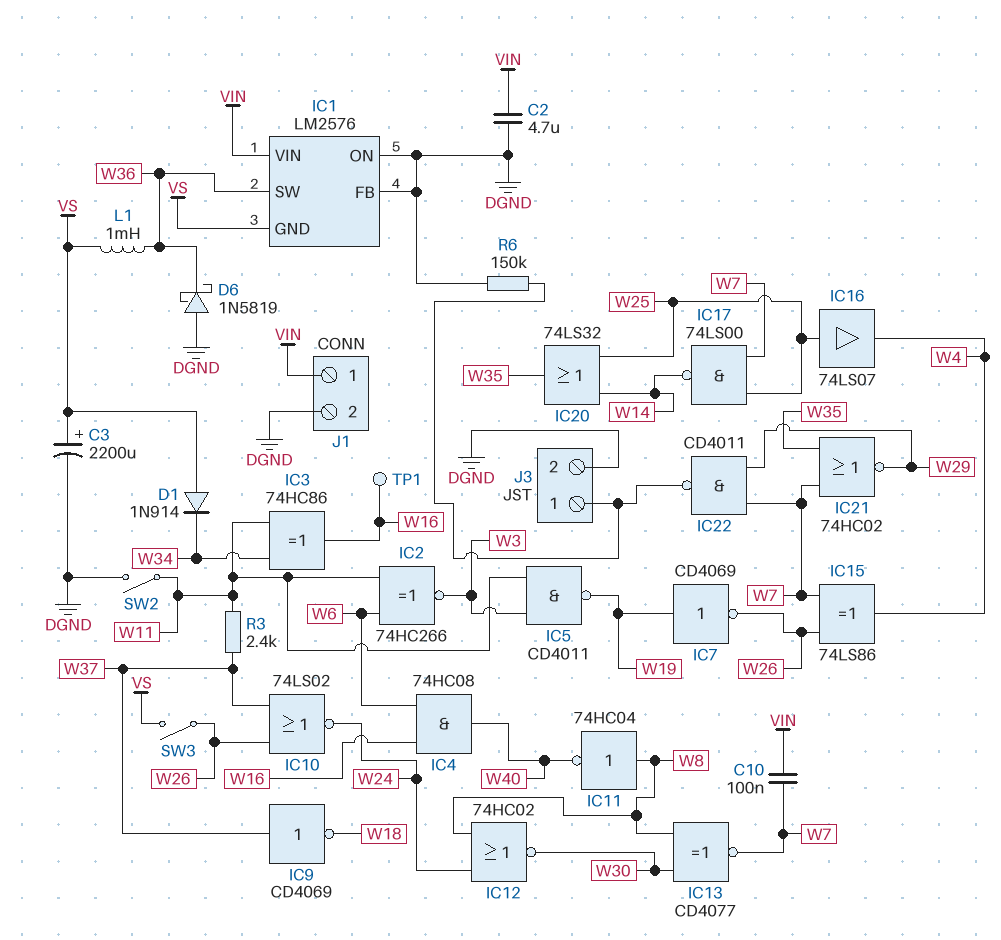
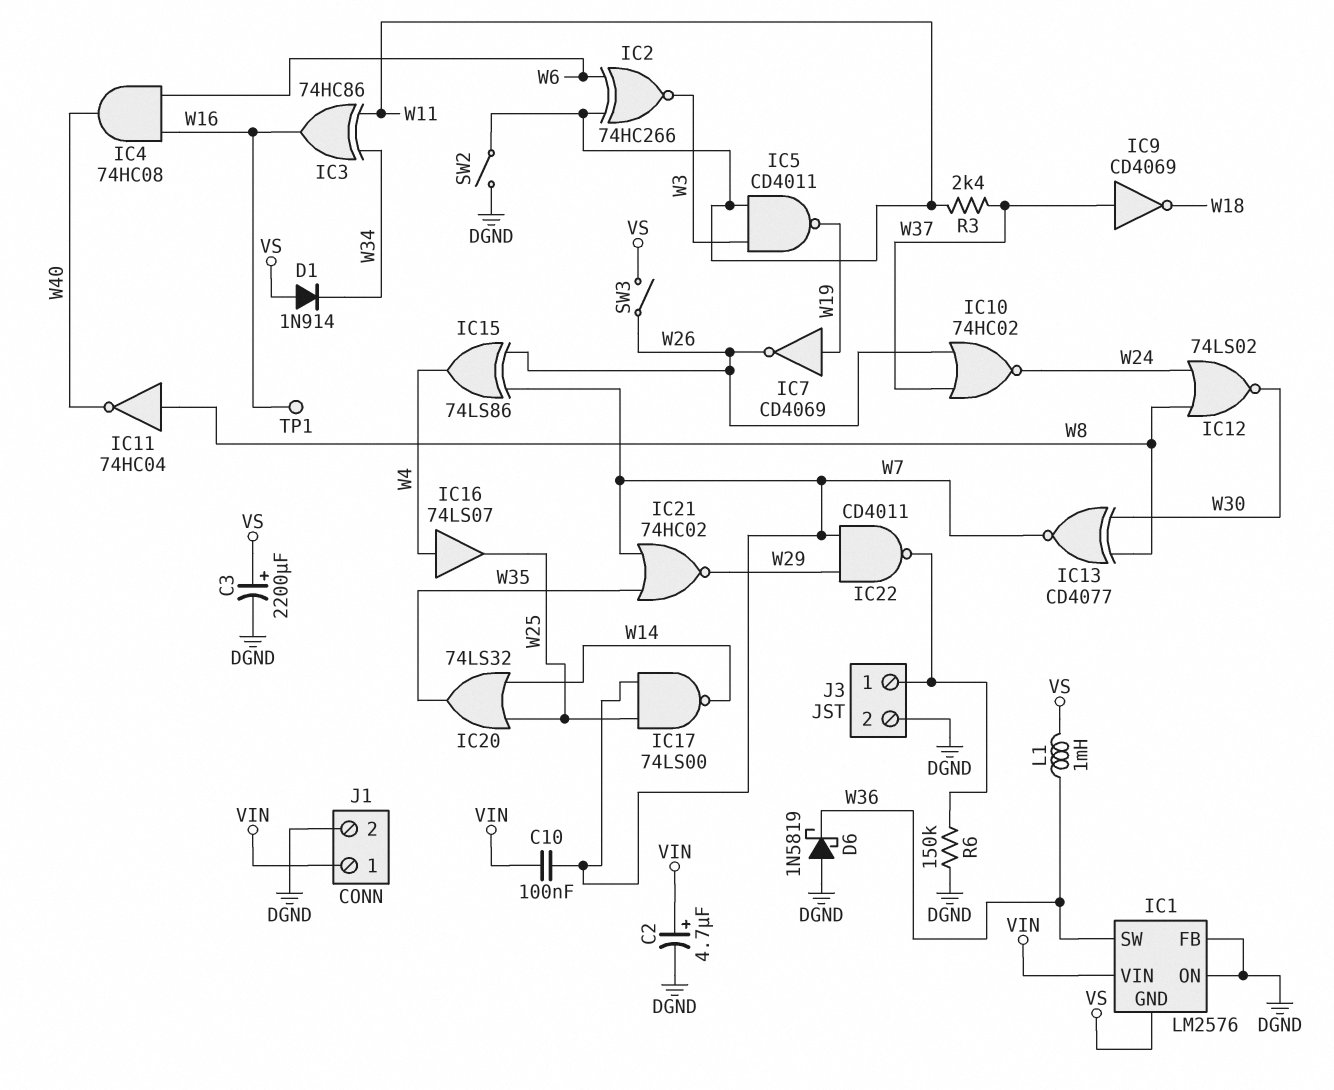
C2: 4.7uF (DGND, VIN) -> 4.7uF (plus VIN, minus DGND)
IC10: NOR 74LS02 (in W26, in W37, out W24) -> NOR 74HC02 (in W26, in W37, out W24)
IC12: NOR 74HC02 (in W8, in W24, out W30) -> NOR 74LS02 (in W8, in W24, out W30)
IC16: buffer 74LS07 (in W25, out W4) -> buffer 74LS07 (in W4, out W25)

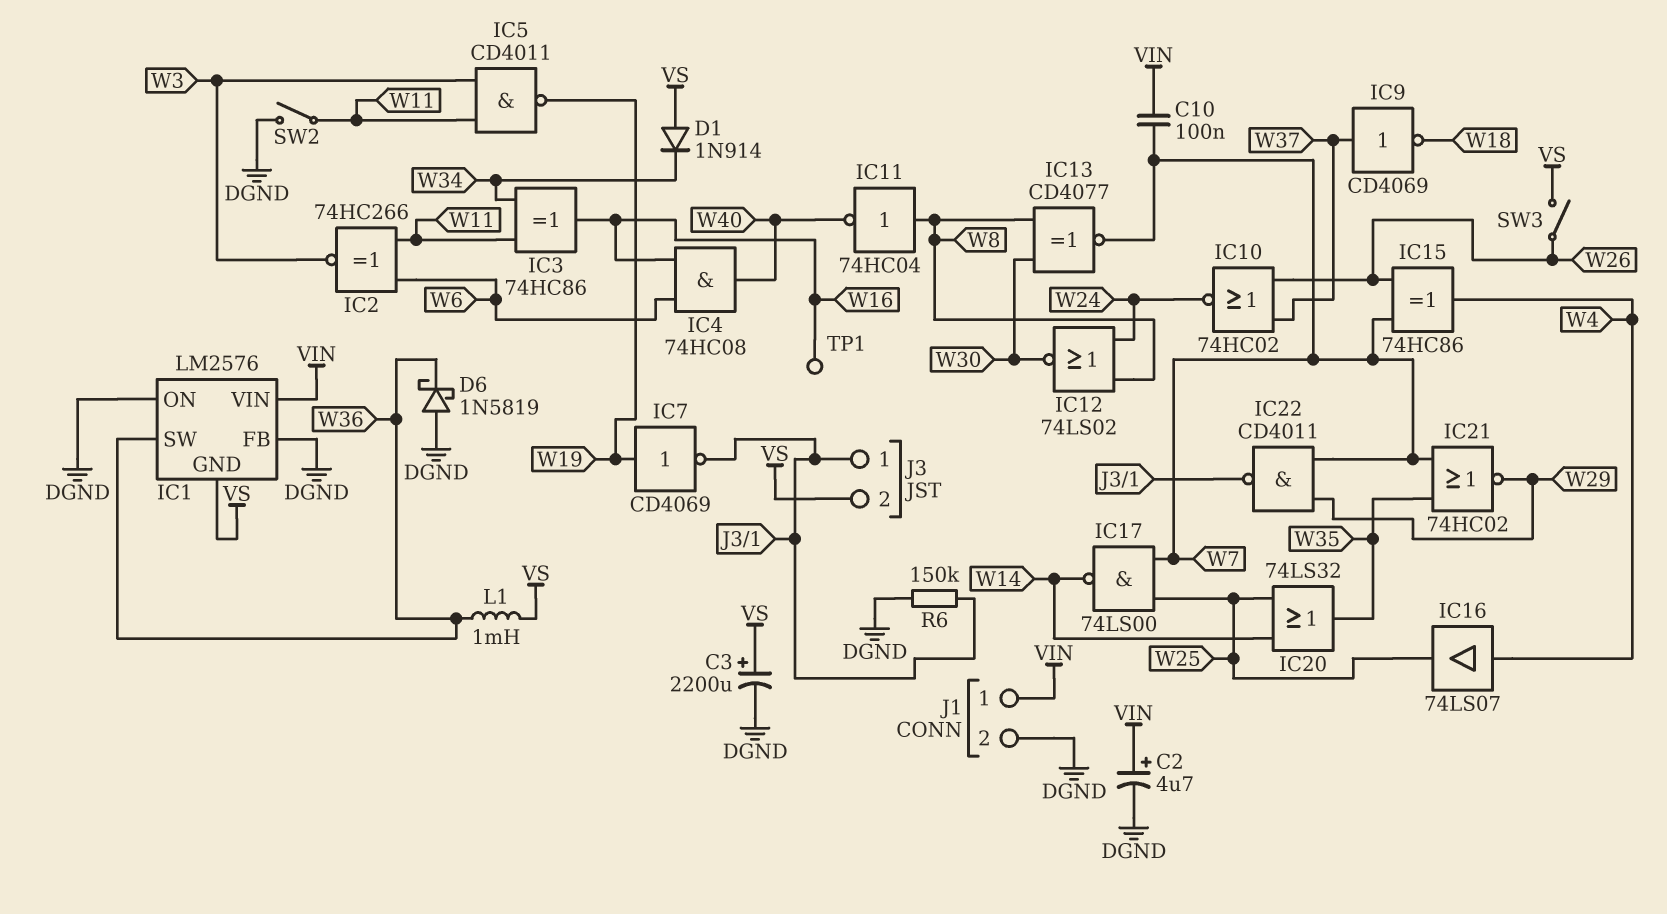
IC7: NOT CD4069 (in W19, out W26) -> NOT CD4069 (in W19, out J3/1)
IC15: XOR 74LS86 (in W7, in W26, out W4) -> XOR 74HC86 (in W7, in W26, out W4)
J3 pin 2: DGND -> VS
R3: 2.4k (W11, W37) -> none

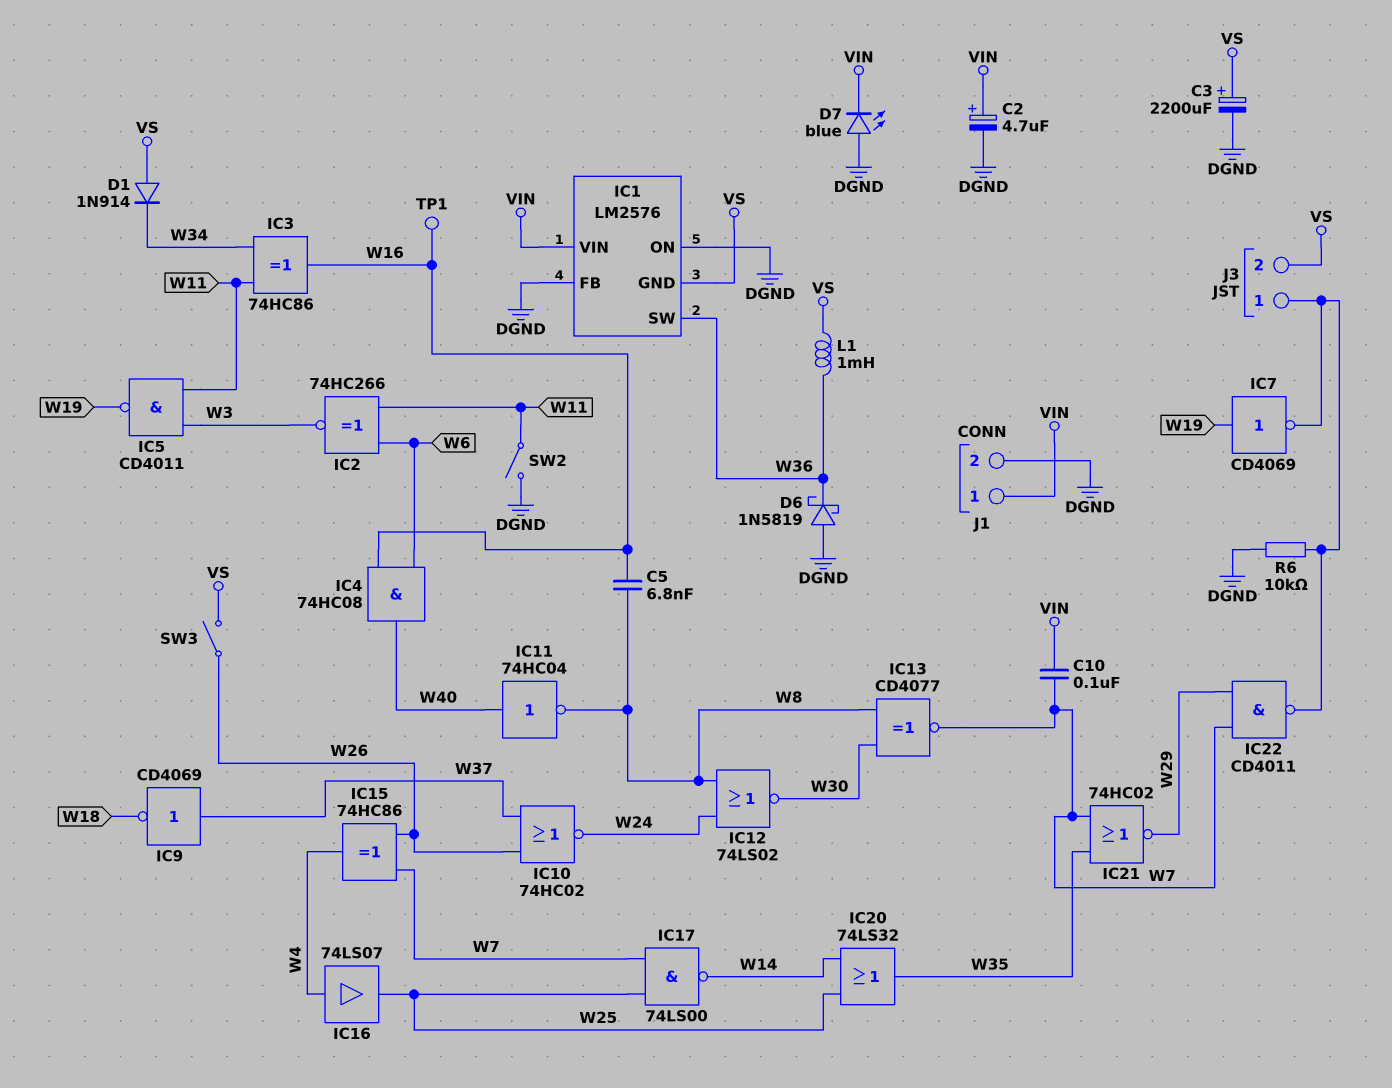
C5: none -> 6.8nF (W8, W16)
D7: none -> LED blue (A DGND, K VIN)
IC11: NOT 74HC04 (in W8, out W40) -> NOT 74HC04 (in W40, out W8)
R6: 150k (DGND, J3/1) -> 10k (DGND, J3/1)

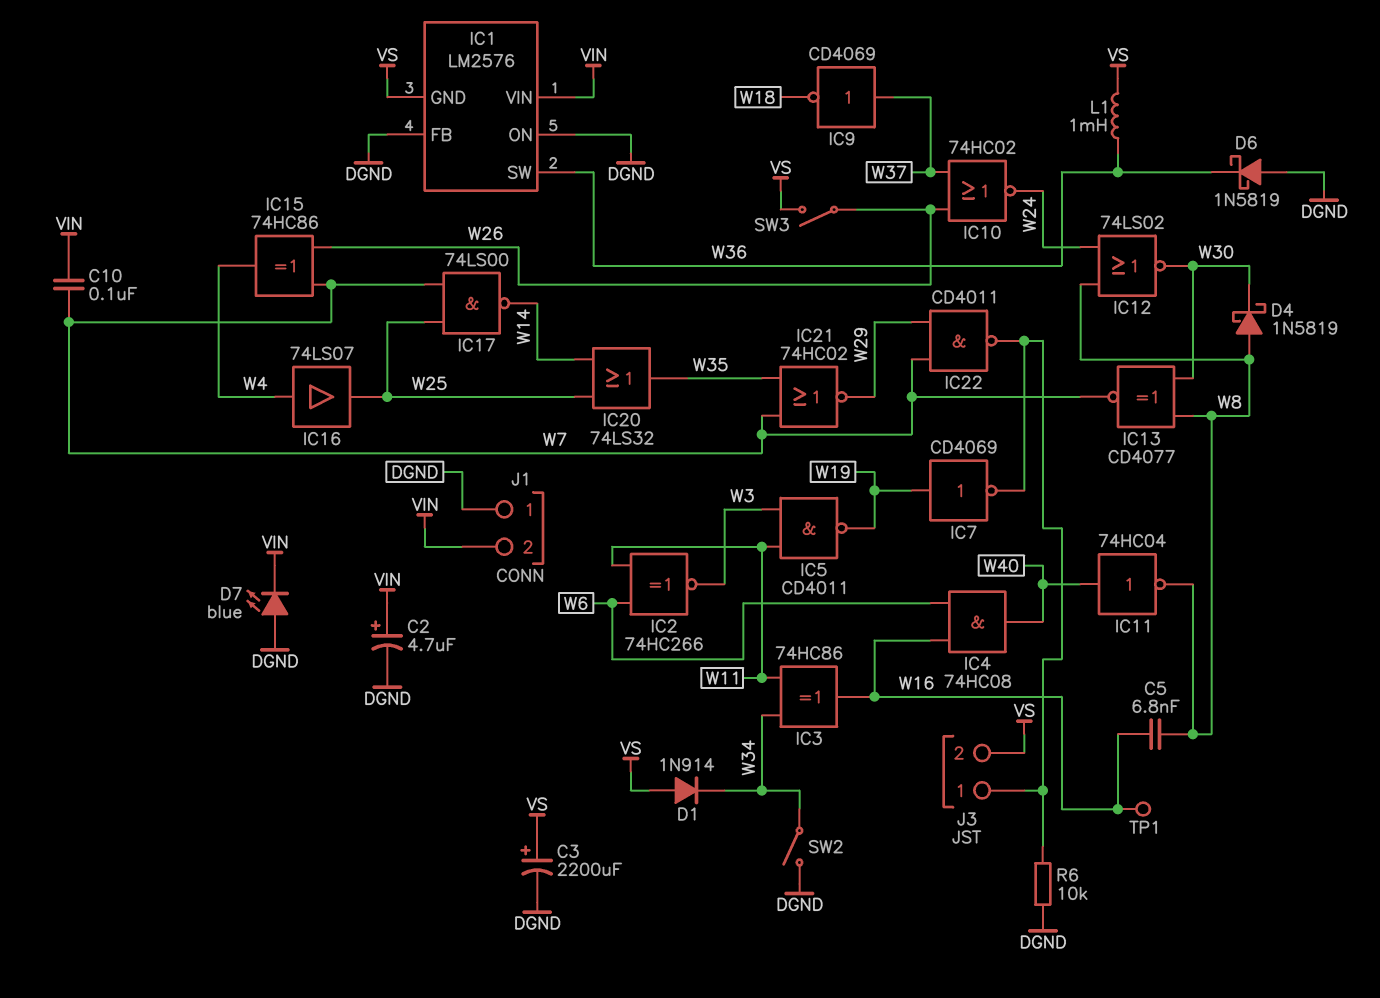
D4: none -> schottky 1N5819 (A W8, K W30)
J1 pin 1: VIN -> DGND
J1 pin 2: DGND -> VIN
SW2: switch (DGND, W11) -> switch (DGND, W34)

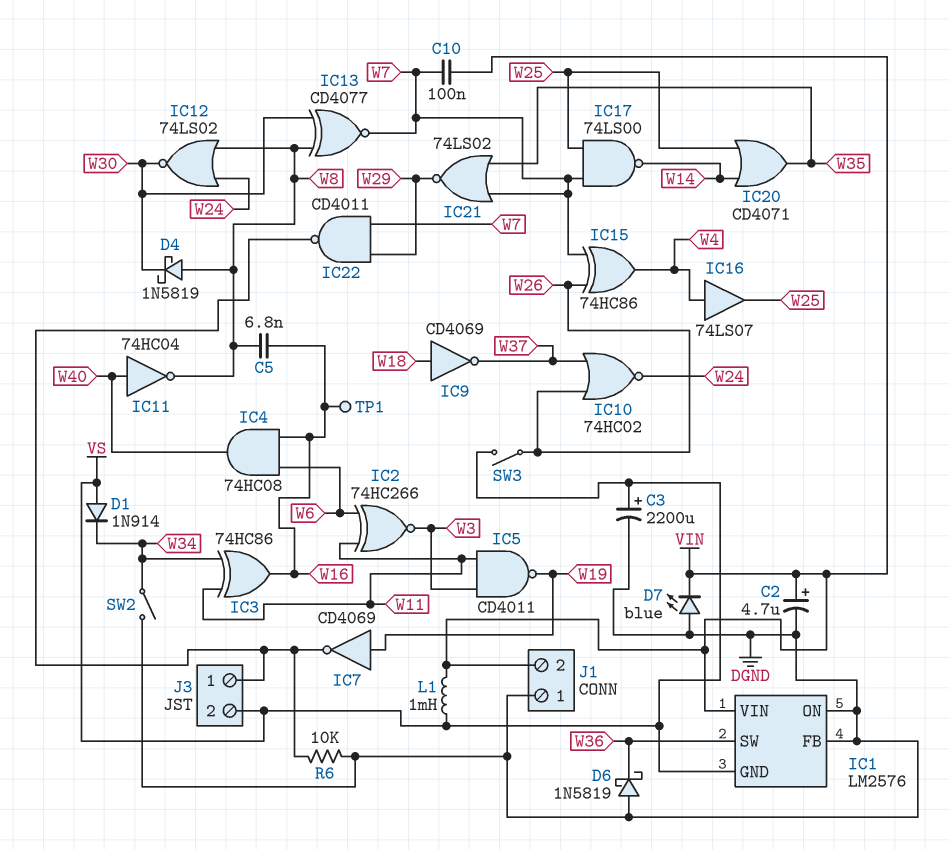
IC9: NOT CD4069 (in W37, out W18) -> NOT CD4069 (in W18, out W37)
IC20: OR 74LS32 (in W14, in W25, out W35) -> OR CD4071 (in W14, in W25, out W35)
IC21: NOR 74HC02 (in W7, in W35, out W29) -> NOR 74LS02 (in W7, in W35, out W29)
L1: 1mH (VS, W36) -> 1mH (VIN, VS)

